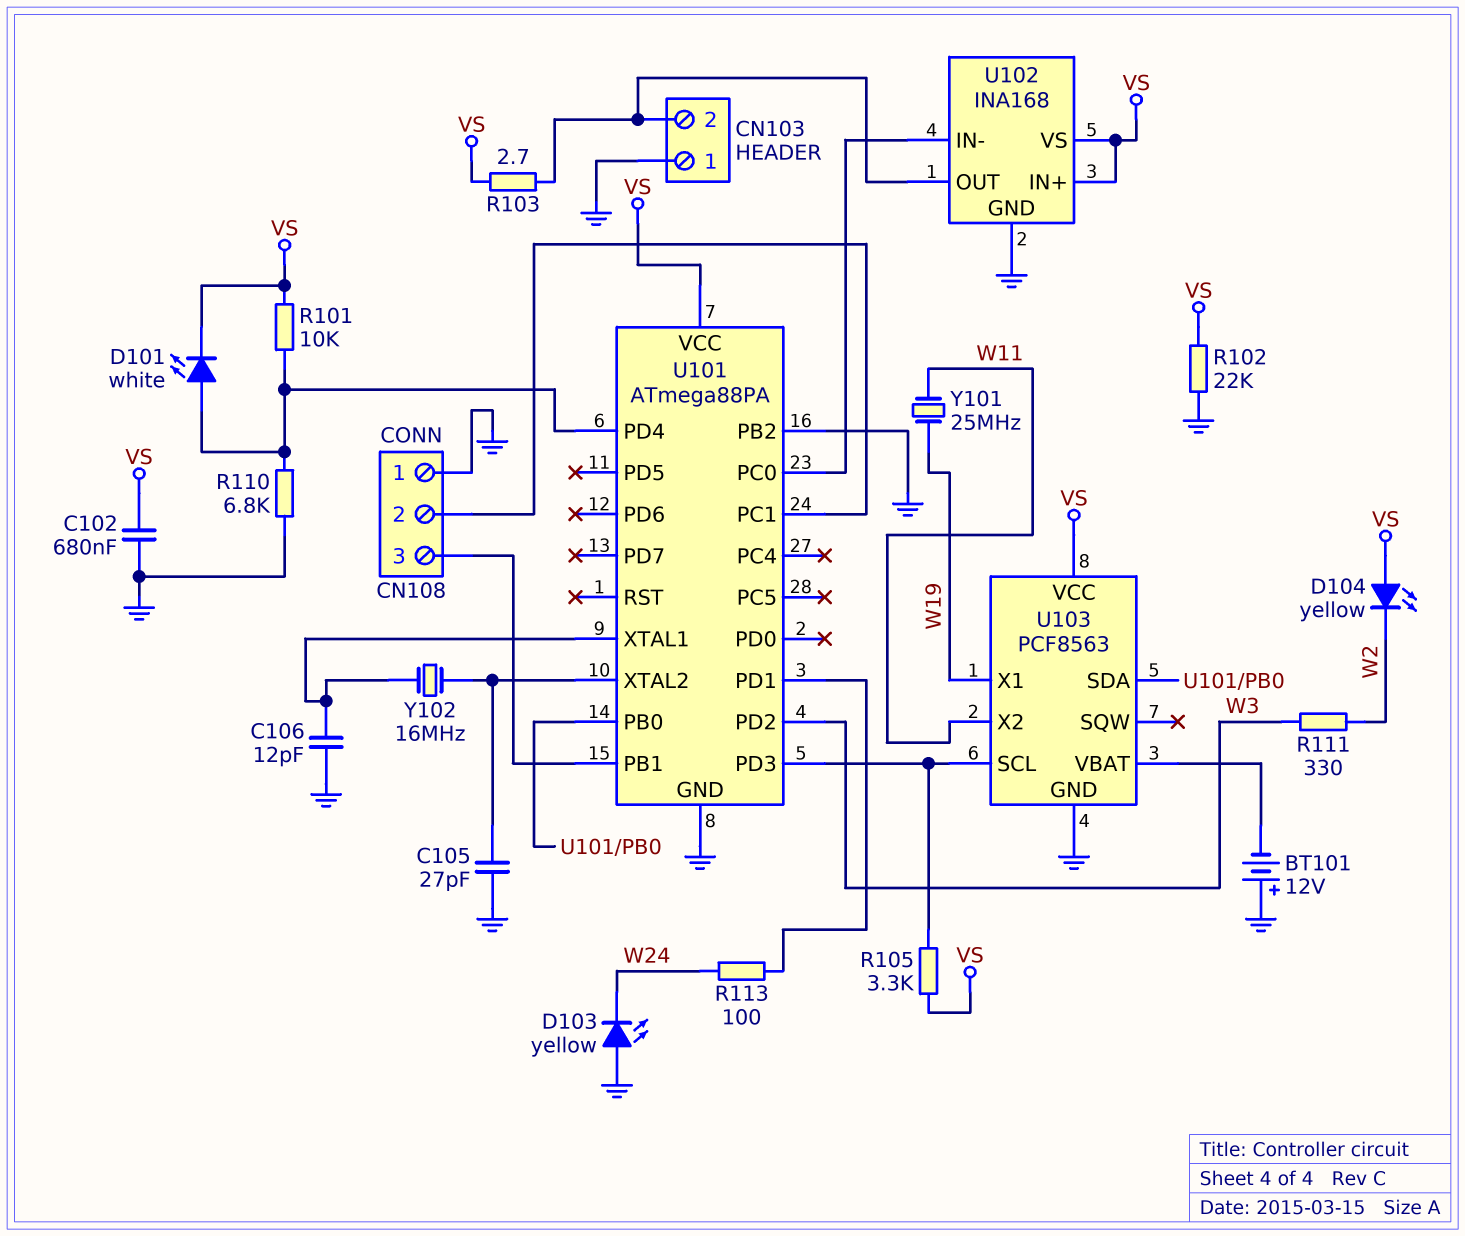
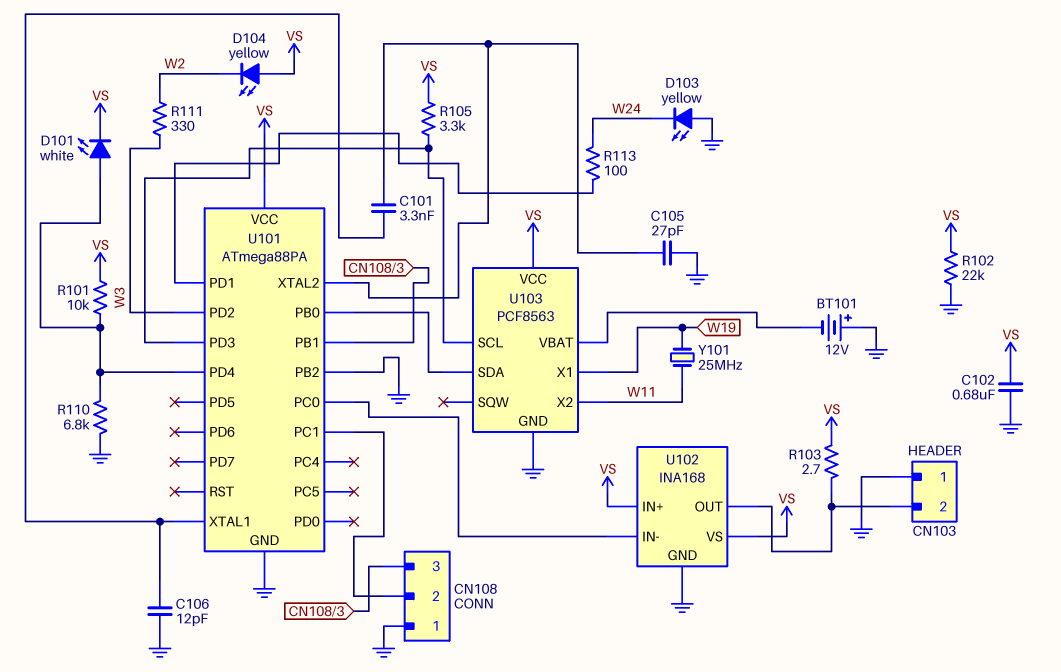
C101: none -> 3.3nF (U101/XTAL1, U101/XTAL2)
Y102: 16MHz (U101/XTAL1, U101/XTAL2) -> none

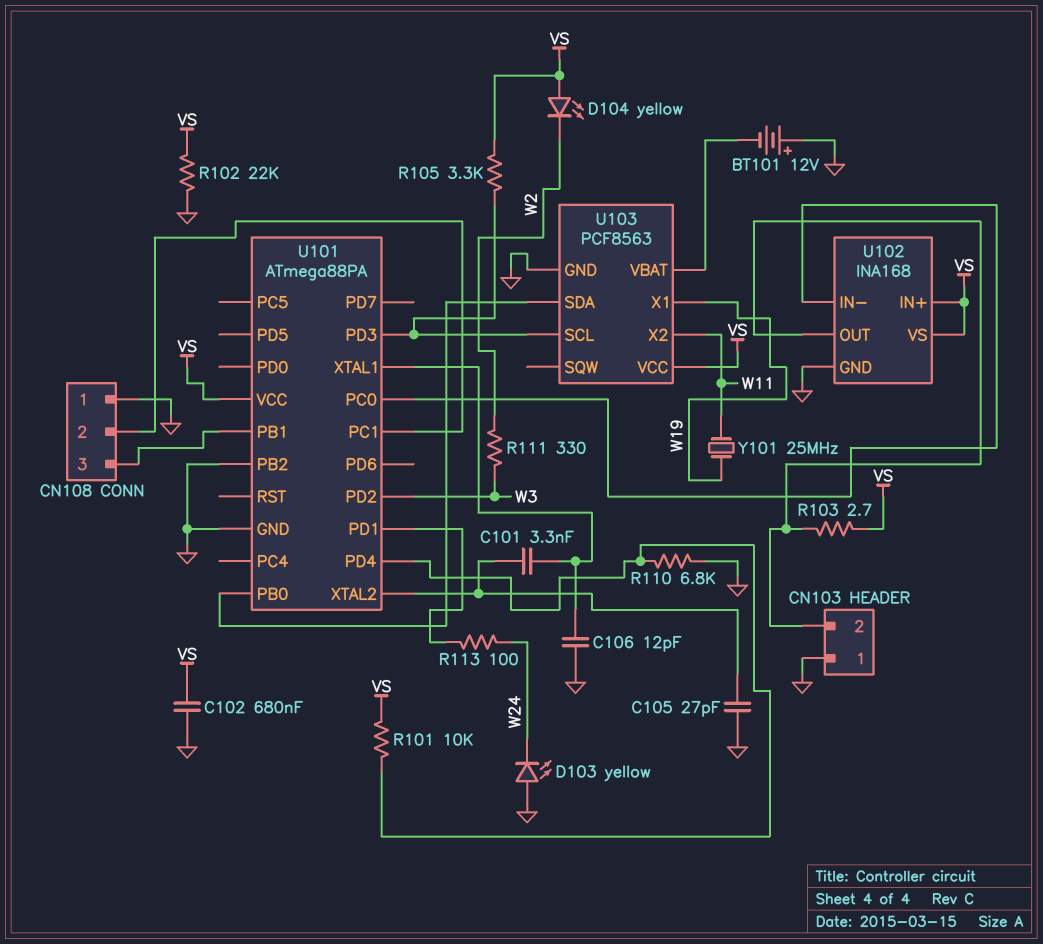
D101: LED white (A U101/PD4, K VS) -> none

